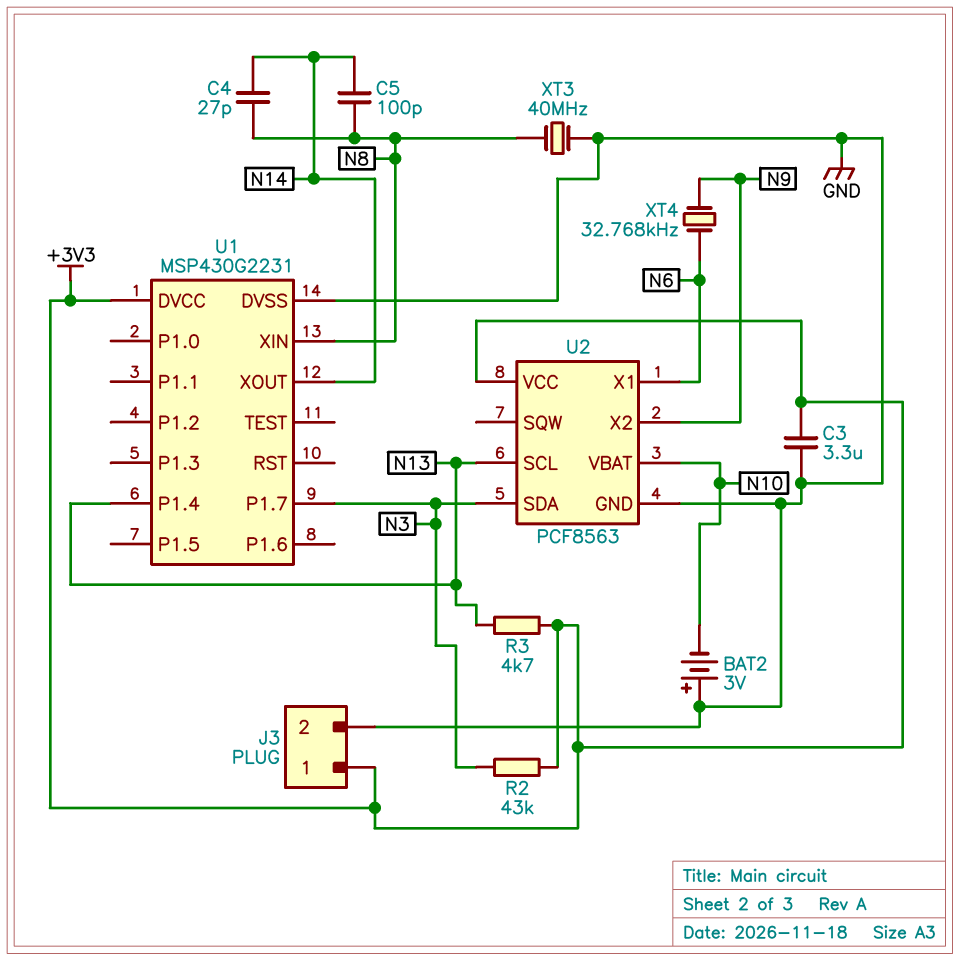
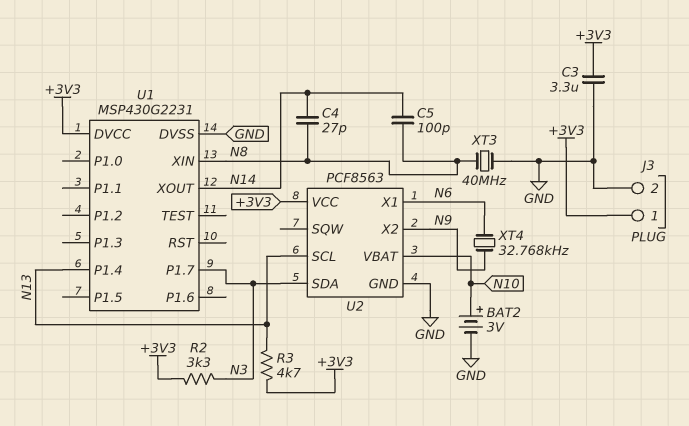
BAT2: 3V (plus GND, minus N10) -> 3V (plus N10, minus GND)
R2: 43k (+3V3, N3) -> 3.3k (+3V3, N3)

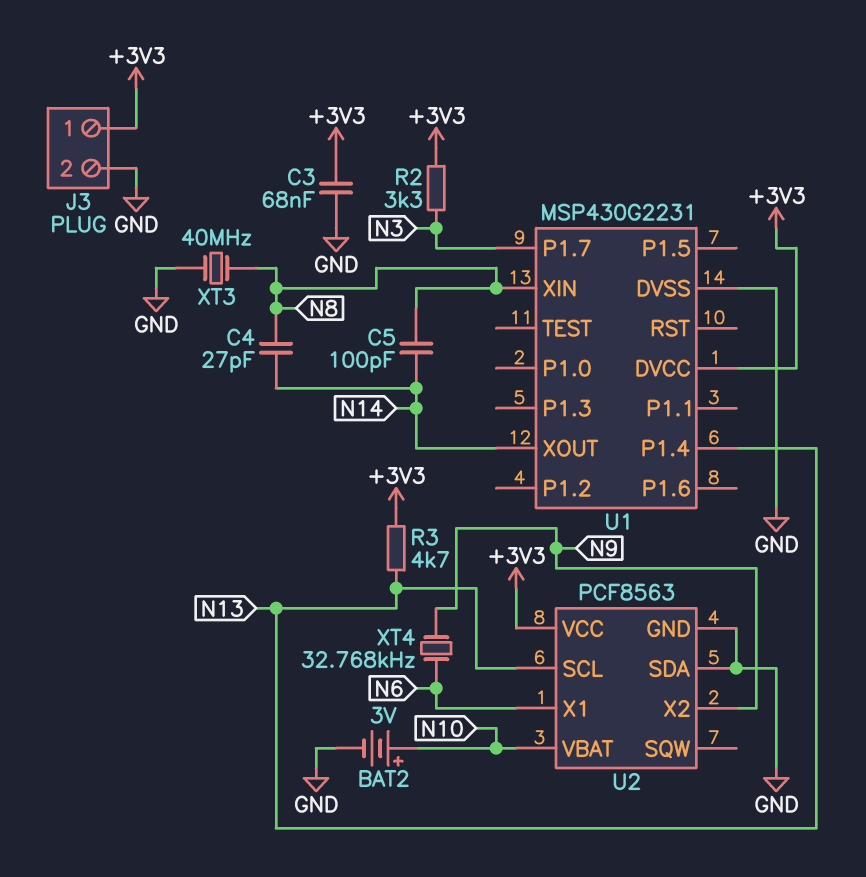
C3: 3.3uF (+3V3, GND) -> 68nF (+3V3, GND)
U2 pin SDA: N3 -> GND

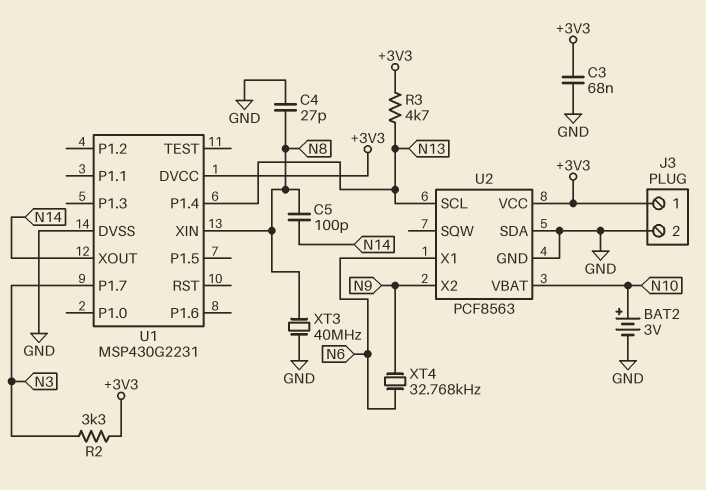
C4: 27pF (N8, N14) -> 27pF (GND, N8)

